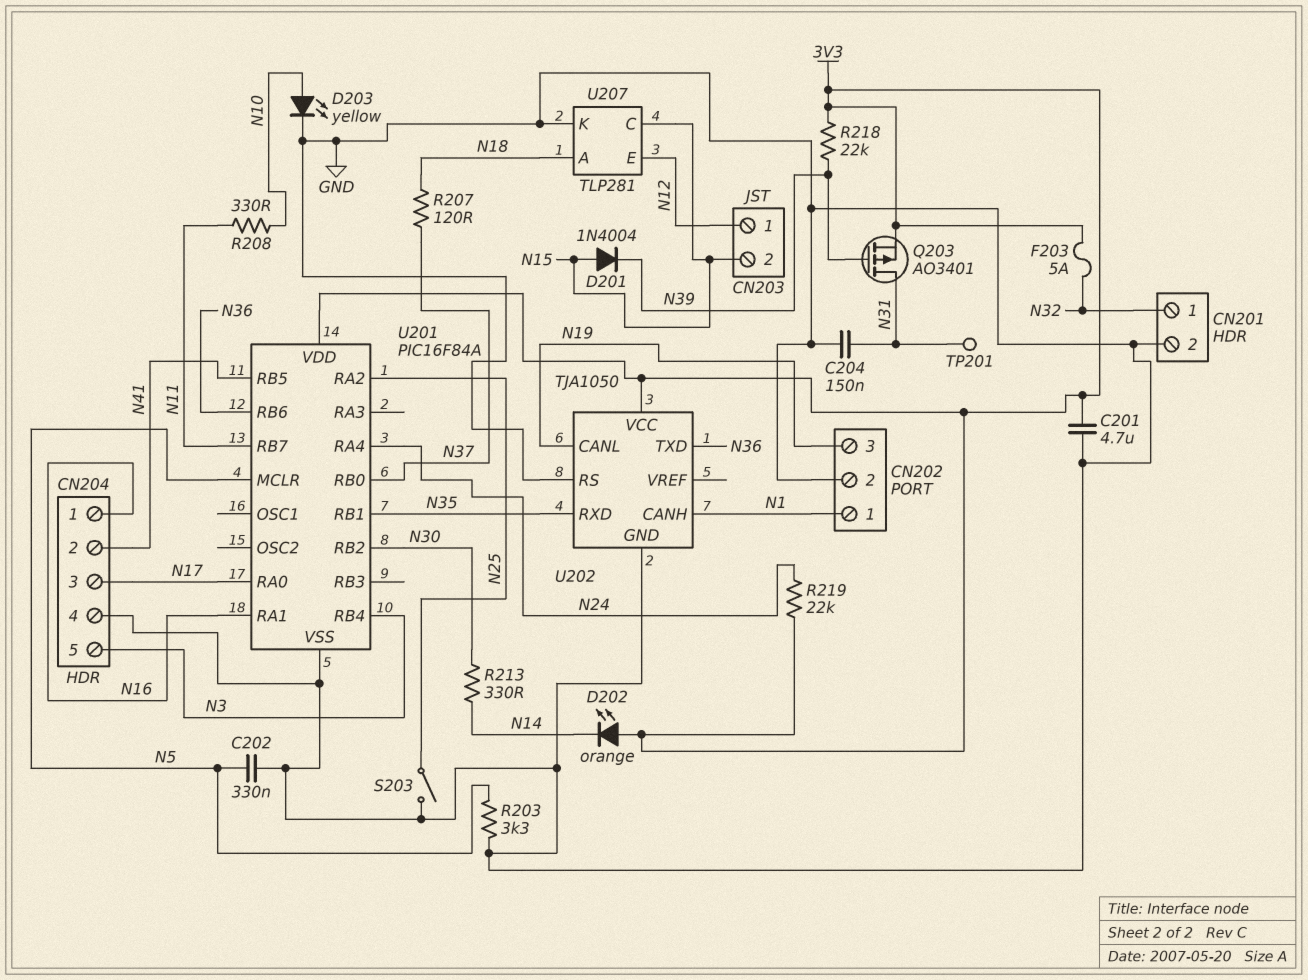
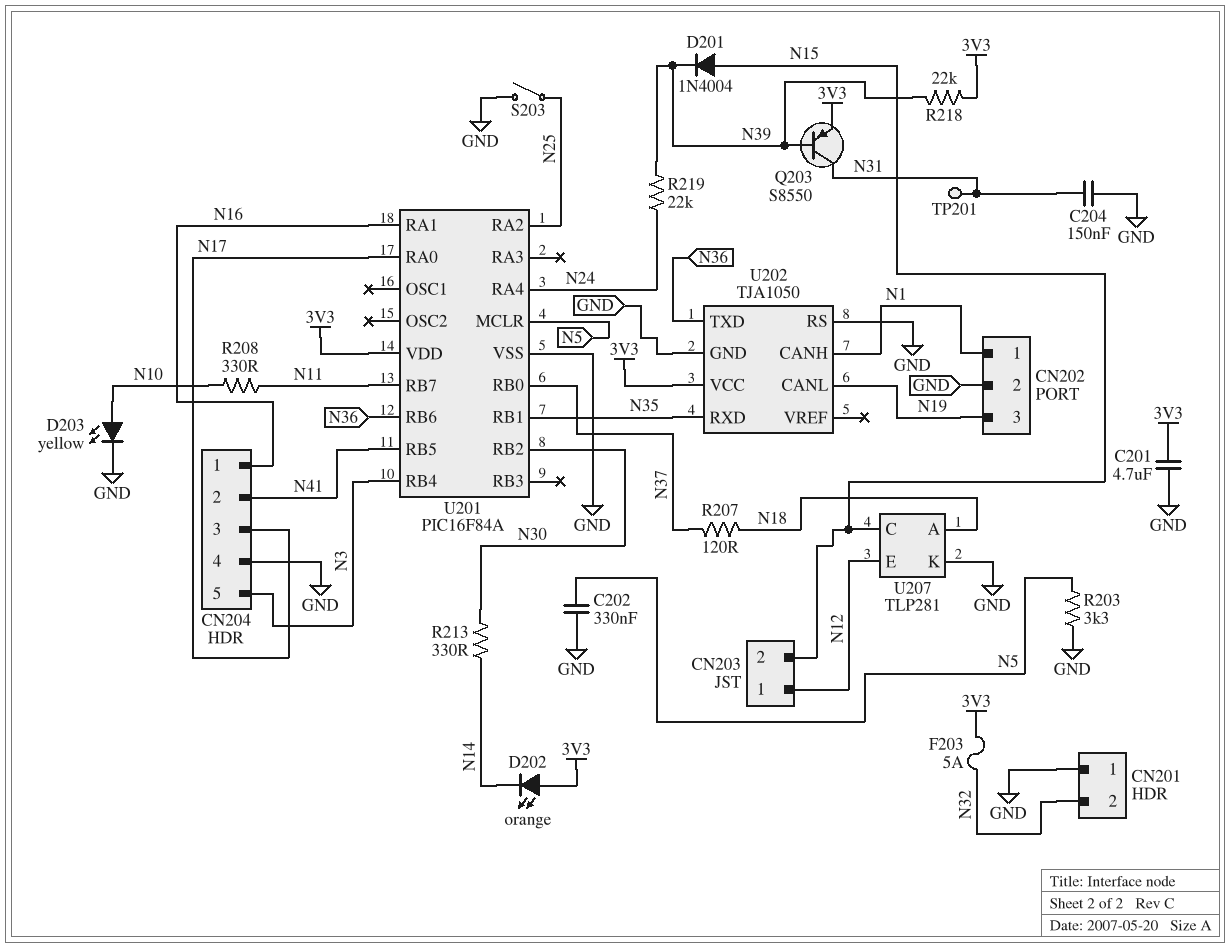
CN201 pin 1: N32 -> GND
CN201 pin 2: GND -> N32
Q203: PMOS AO3401 (G N39, D N31, S 3V3) -> PNP S8550 (B N39, C N31, E 3V3)
R219: 22k (3V3, N24) -> 22k (N24, N39)

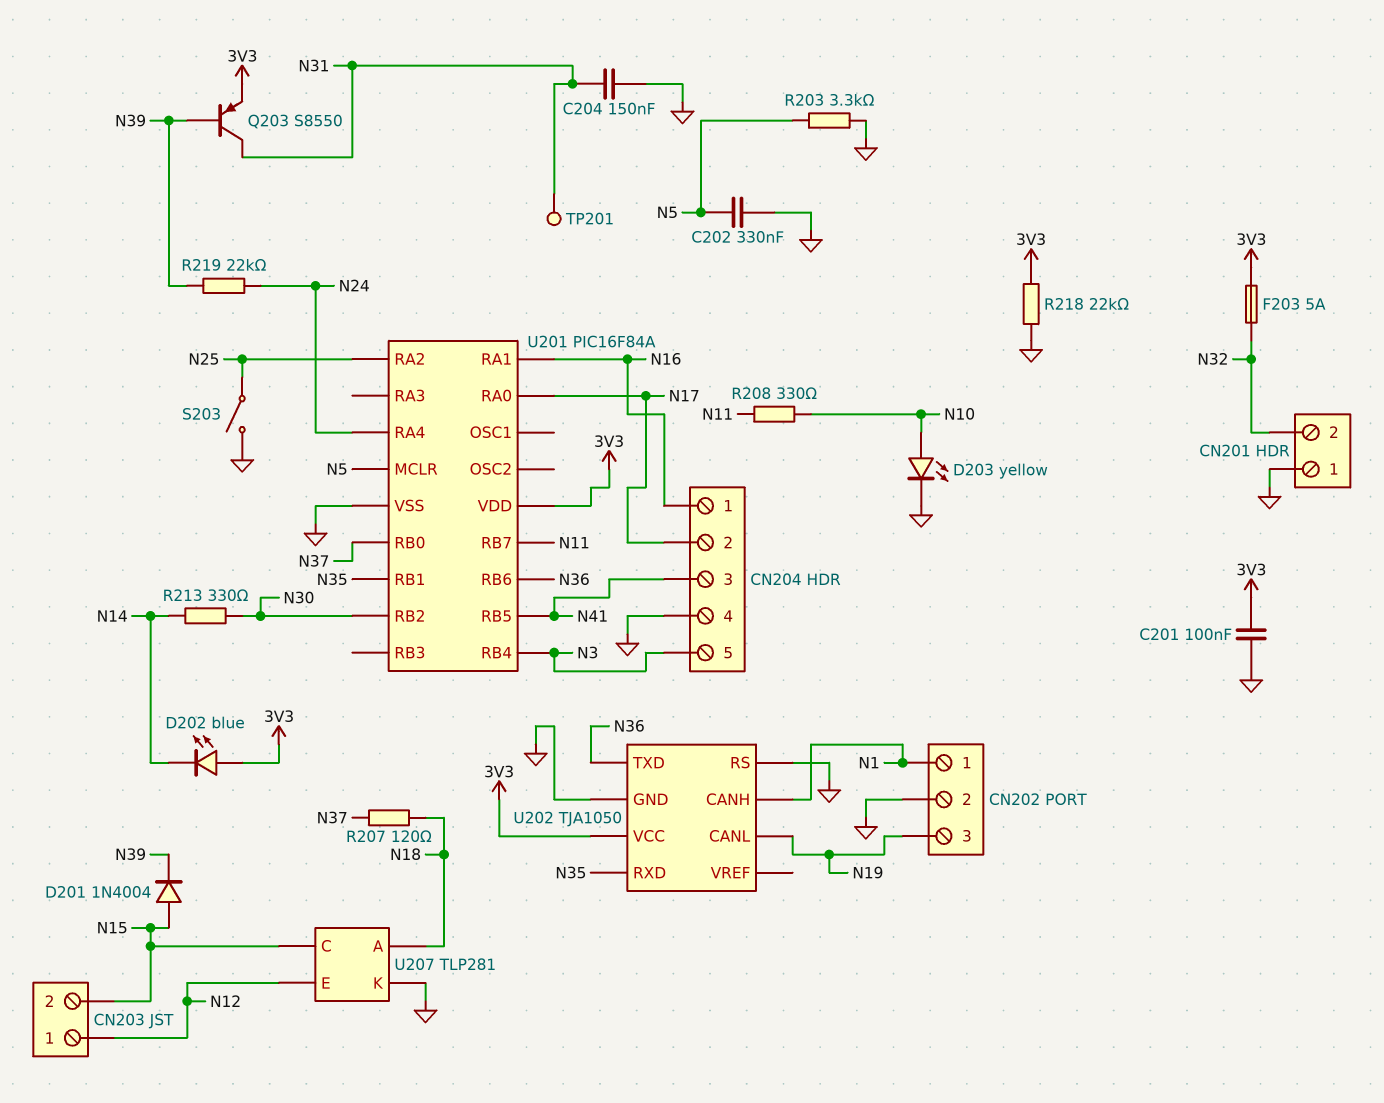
C201: 4.7uF (3V3, GND) -> 100nF (3V3, GND)
CN204 pin 2: N41 -> N17
CN204 pin 3: N17 -> N41
D202: LED orange (A 3V3, K N14) -> LED blue (A 3V3, K N14)
R218: 22k (3V3, N39) -> 22k (3V3, GND)

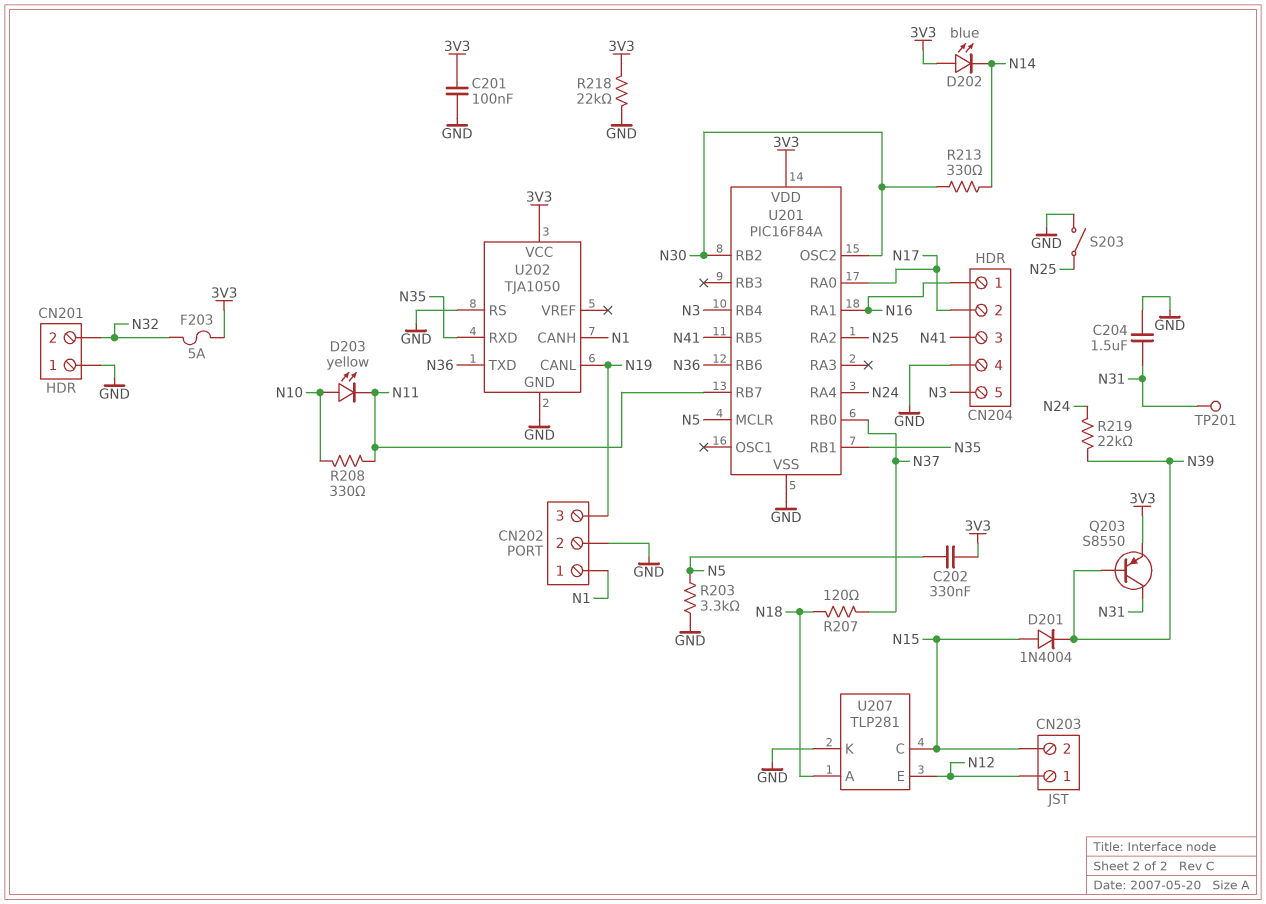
C202: 330nF (GND, N5) -> 330nF (3V3, N5)
C204: 150nF (GND, N31) -> 1.5uF (GND, N31)
D203: LED yellow (A N10, K GND) -> LED yellow (A N10, K N11)
U201 pin OSC2: none -> N30

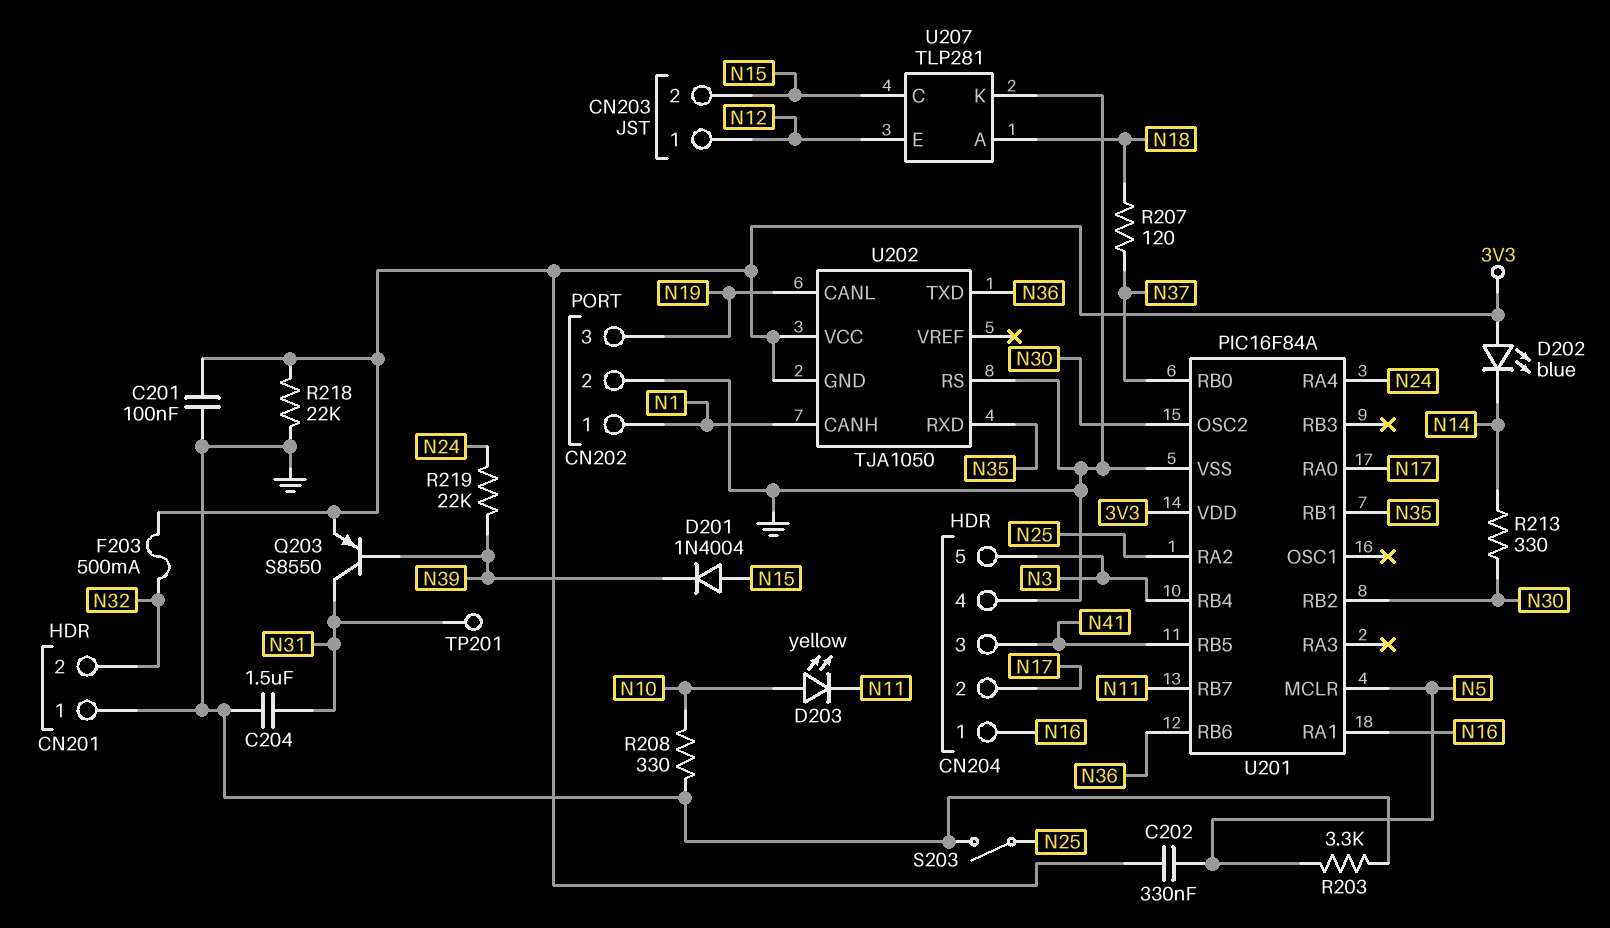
F203: 5A (3V3, N32) -> 500mA (3V3, N32)
R208: 330 (N10, N11) -> 330 (GND, N10)
U202 pin GND: GND -> 3V3

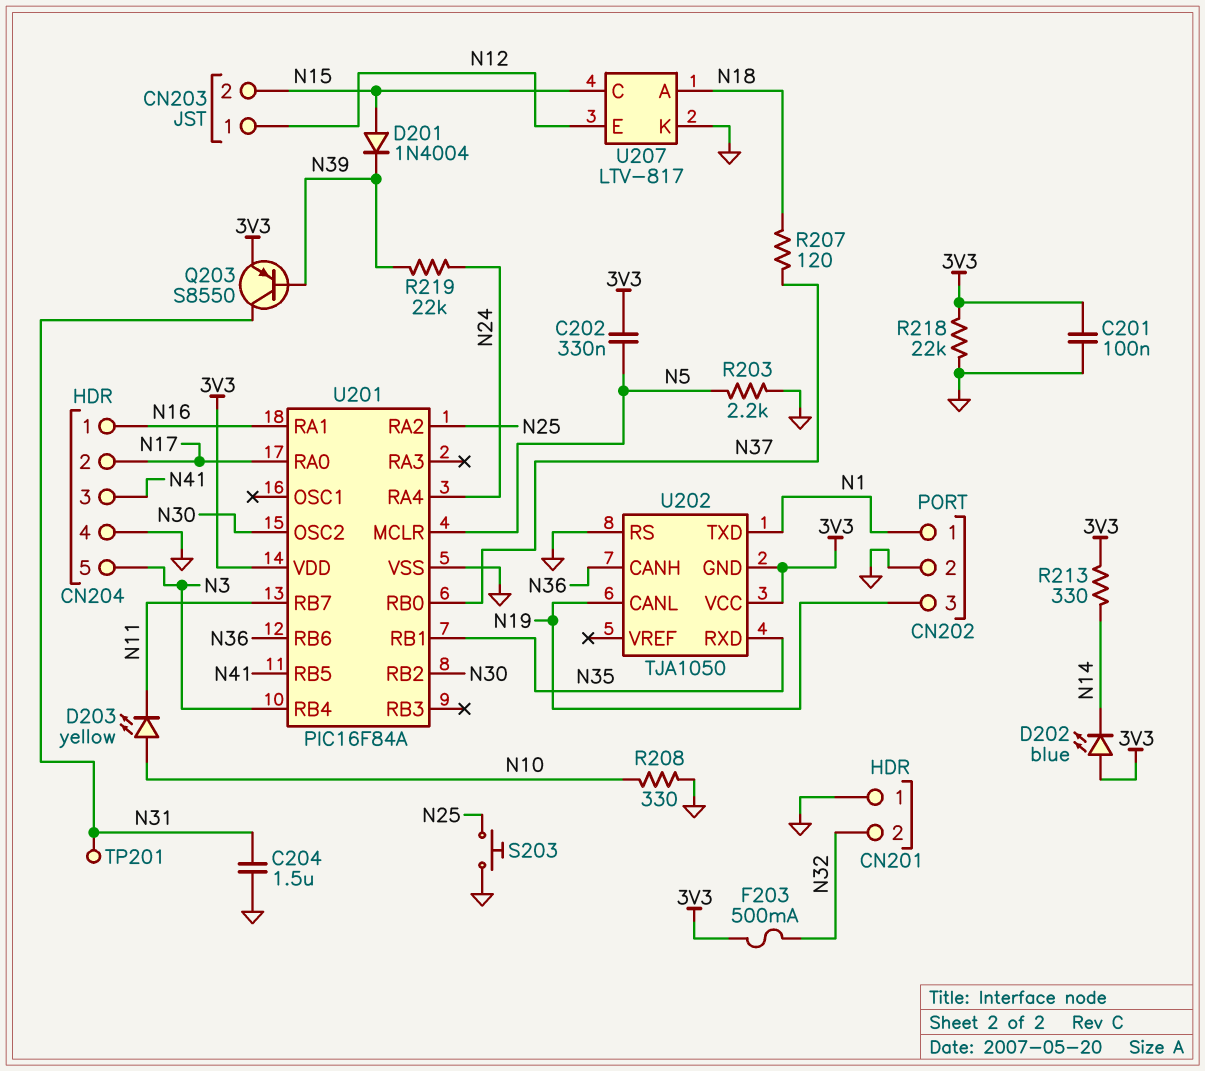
R203: 3.3k (GND, N5) -> 2.2k (GND, N5)
R213: 330 (N14, N30) -> 330 (3V3, N14)
S203: switch (GND, N25) -> button (GND, N25)
U202 pin CANH: N1 -> N36
U202 pin TXD: N36 -> N1
U207: TLP281 -> LTV-817

